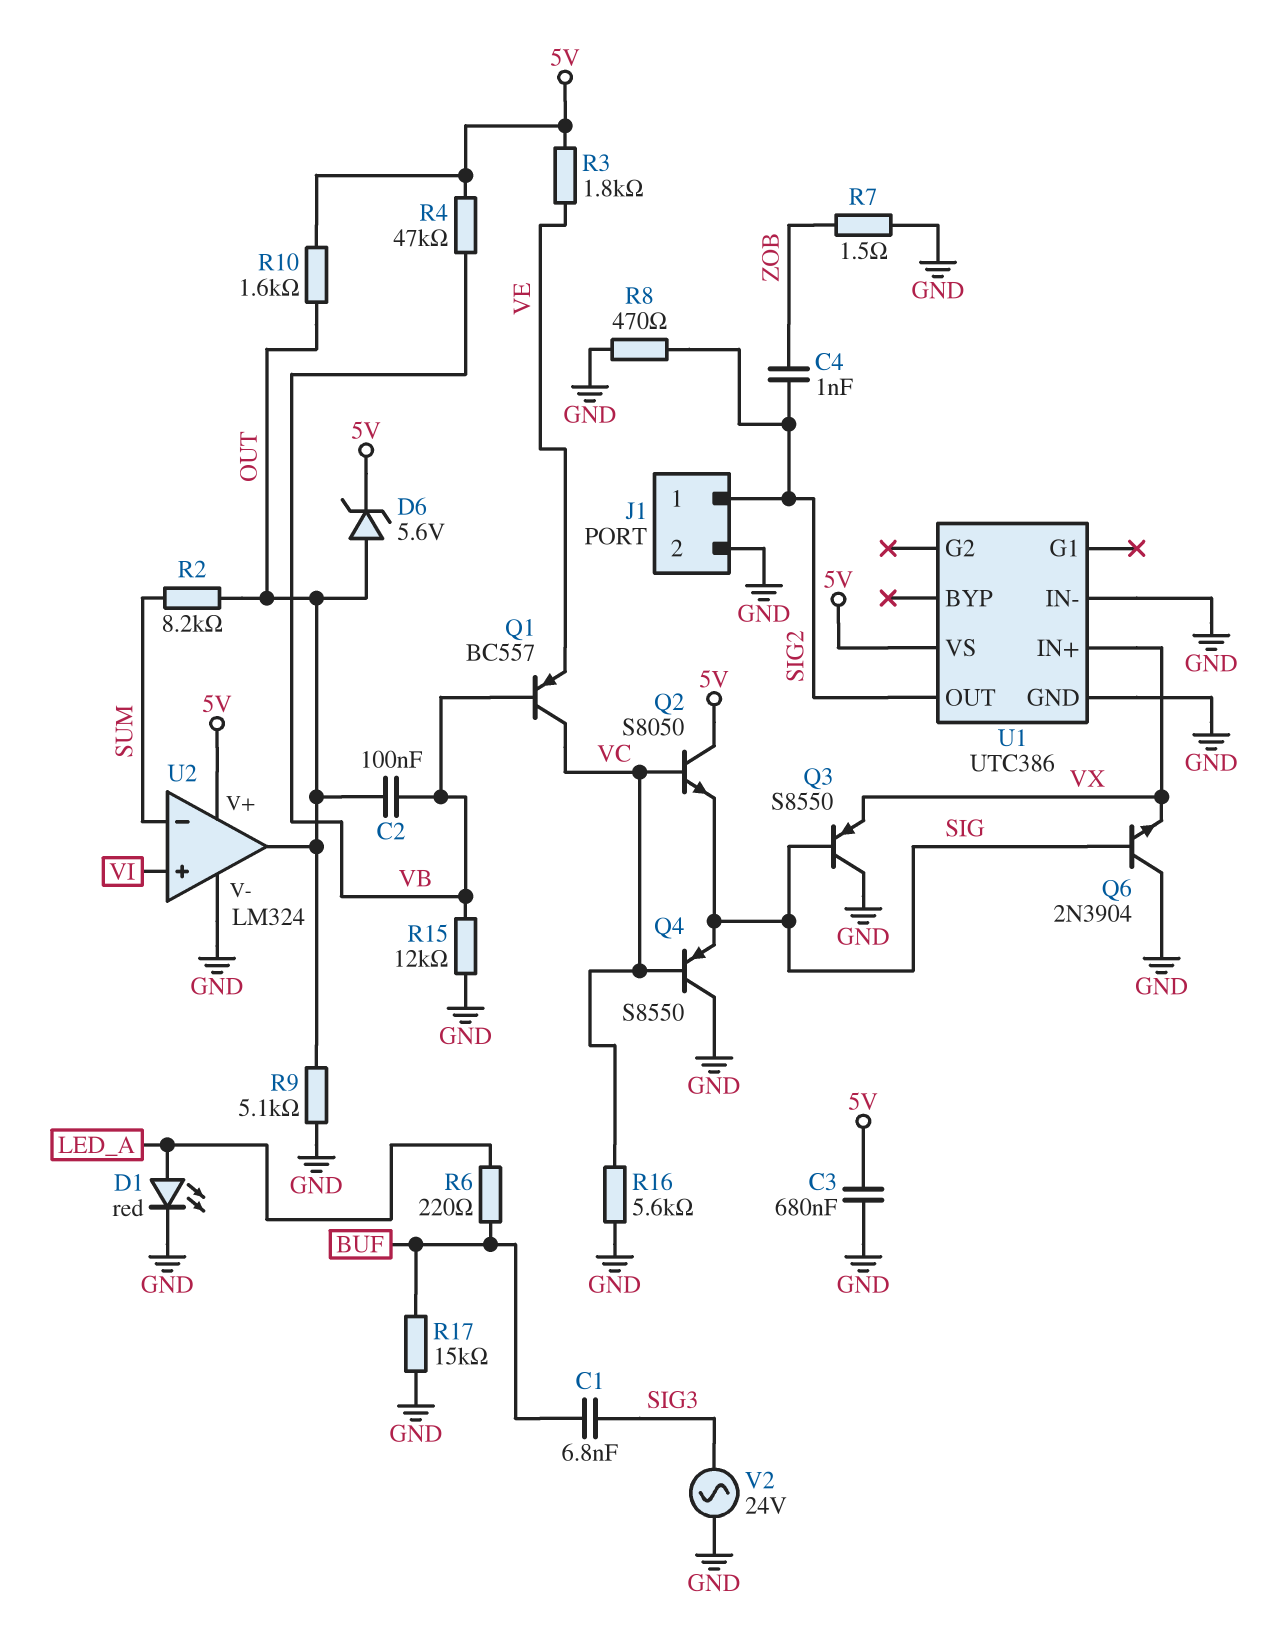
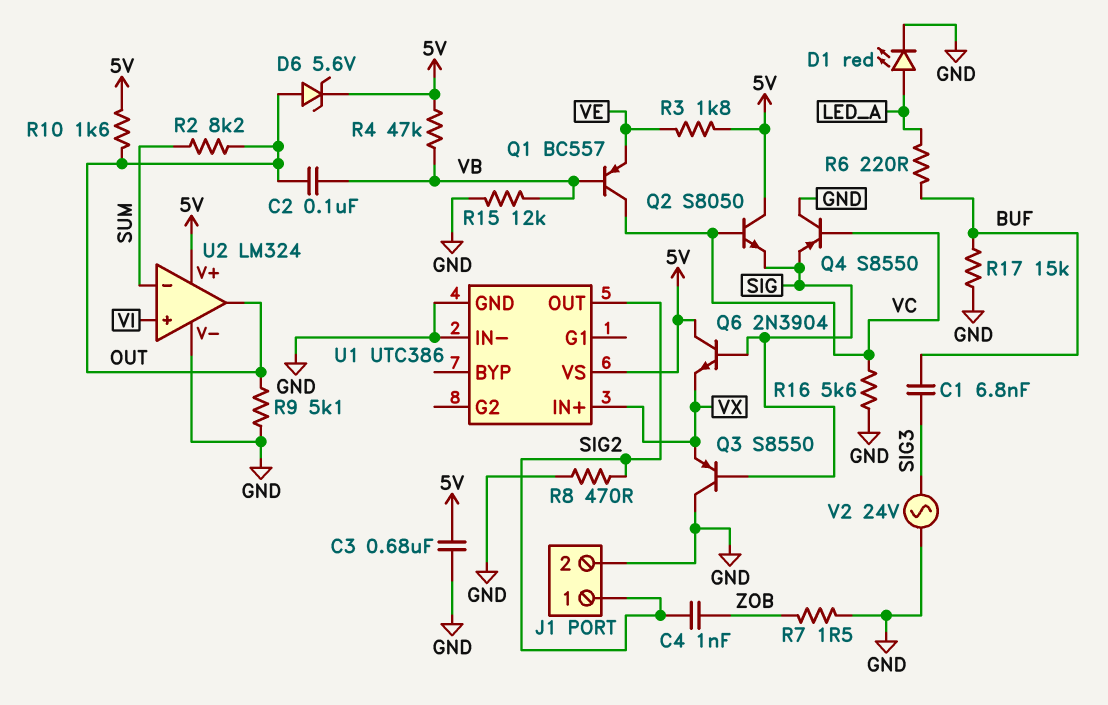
Q6: NPN 2N3904 (B SIG, C GND, E VX) -> NPN 2N3904 (B SIG, C 5V, E VX)

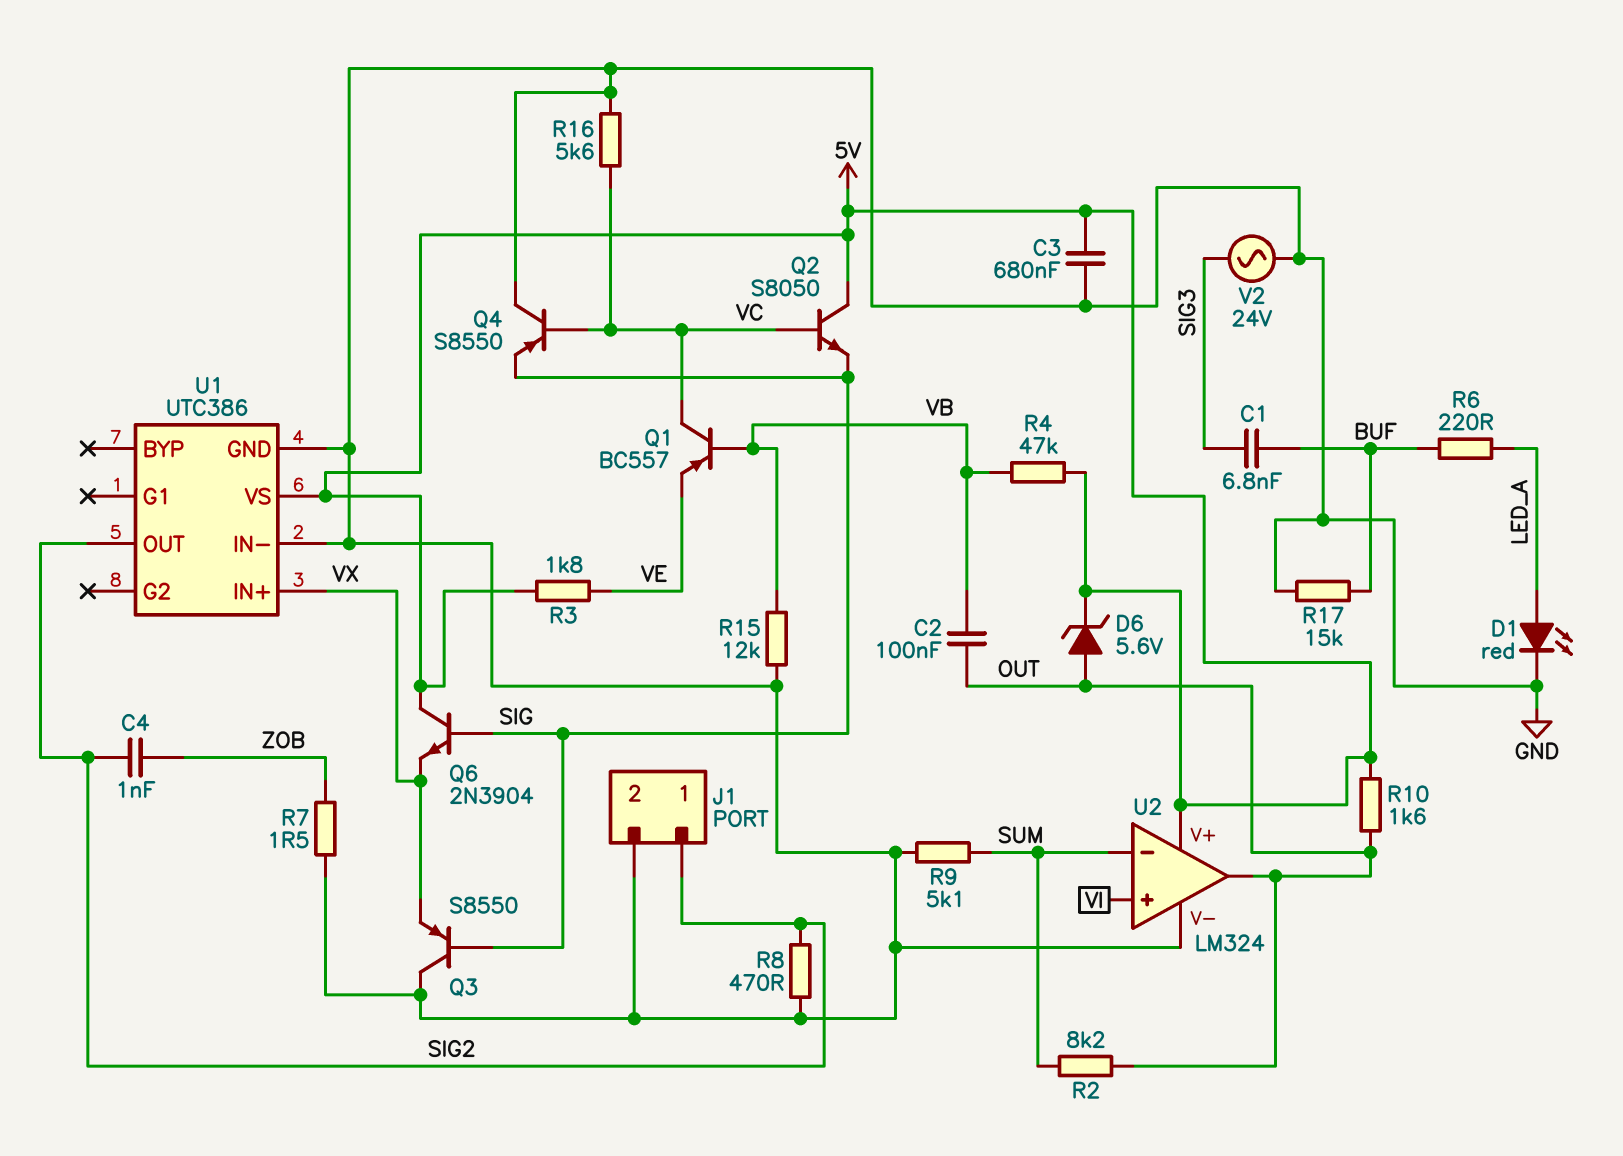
R9: 5.1k (GND, OUT) -> 5.1k (GND, SUM)

